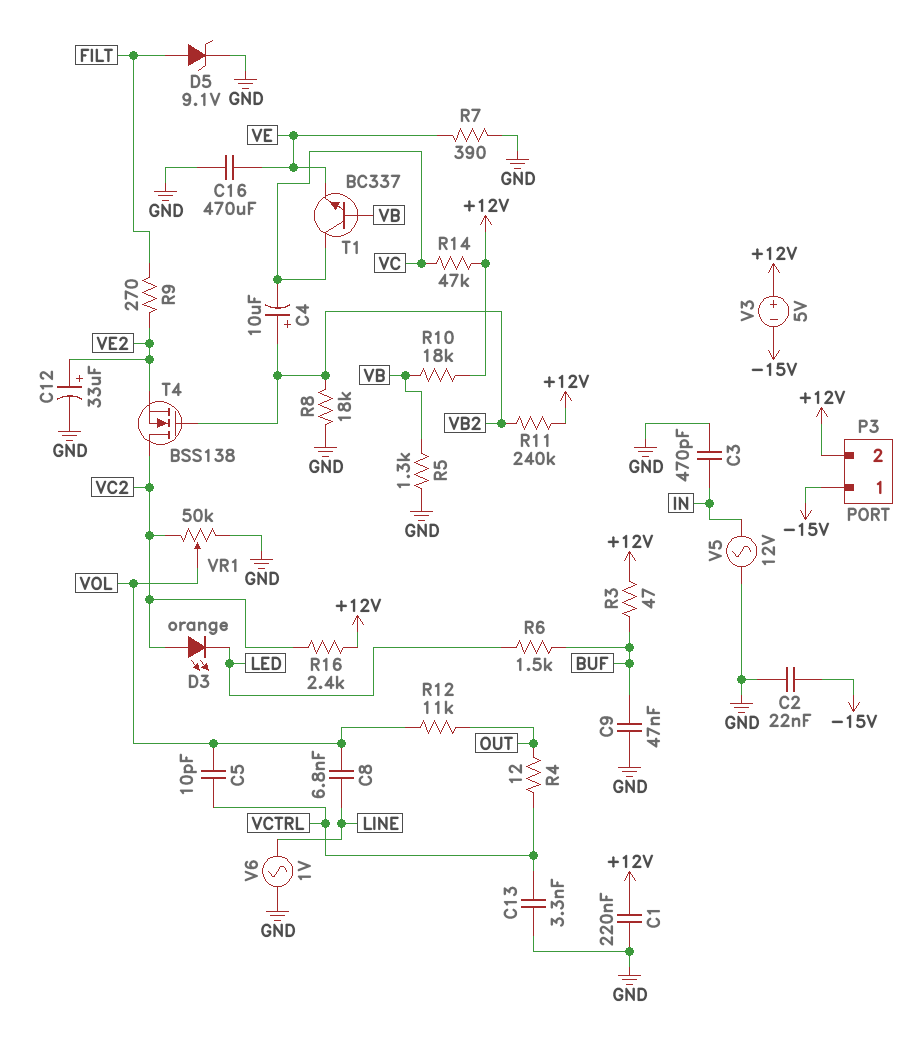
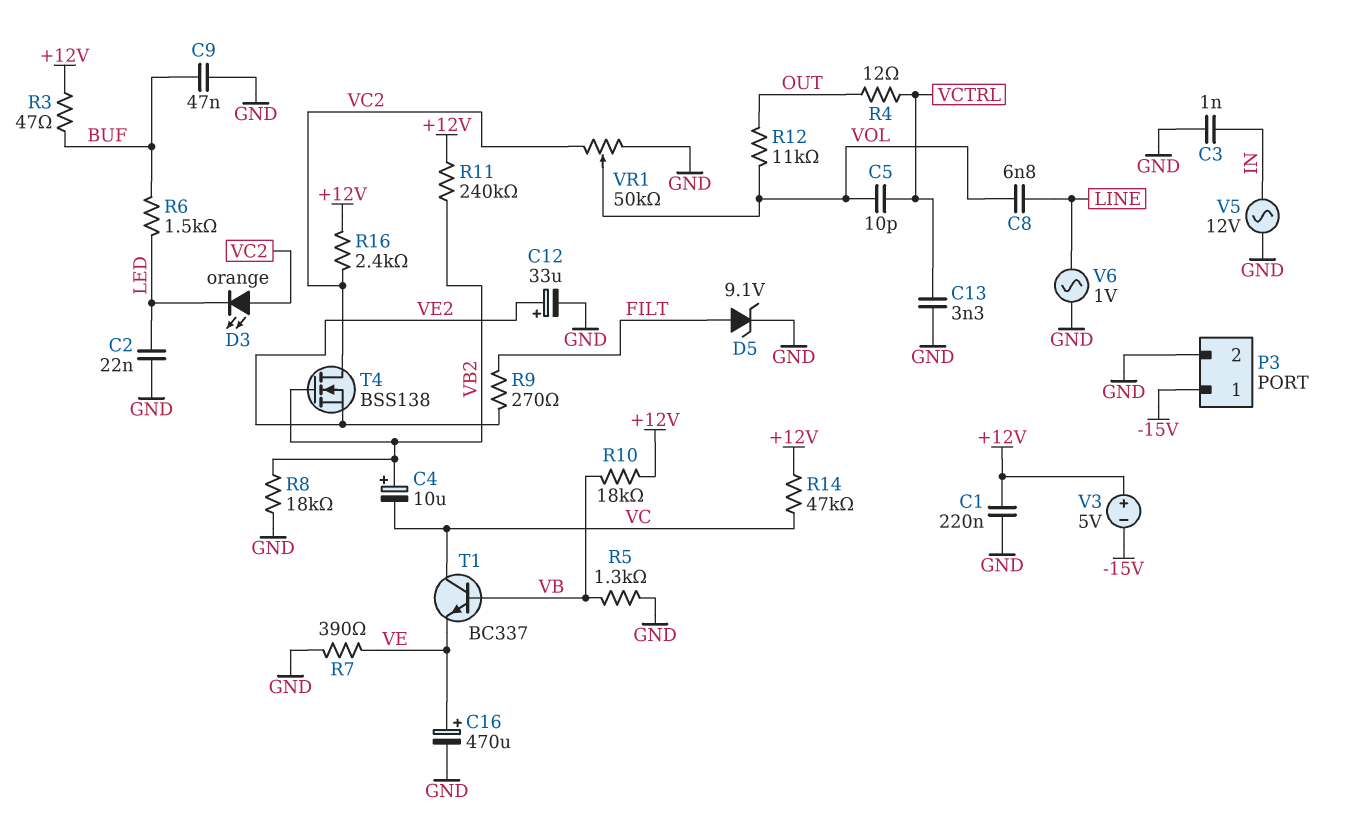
C2: 22nF (-15V, GND) -> 22nF (GND, LED)
C3: 470pF (GND, IN) -> 1nF (GND, IN)
C16: 470uF (GND, VE) -> 470uF (plus VE, minus GND)
P3 pin 2: +12V -> GND

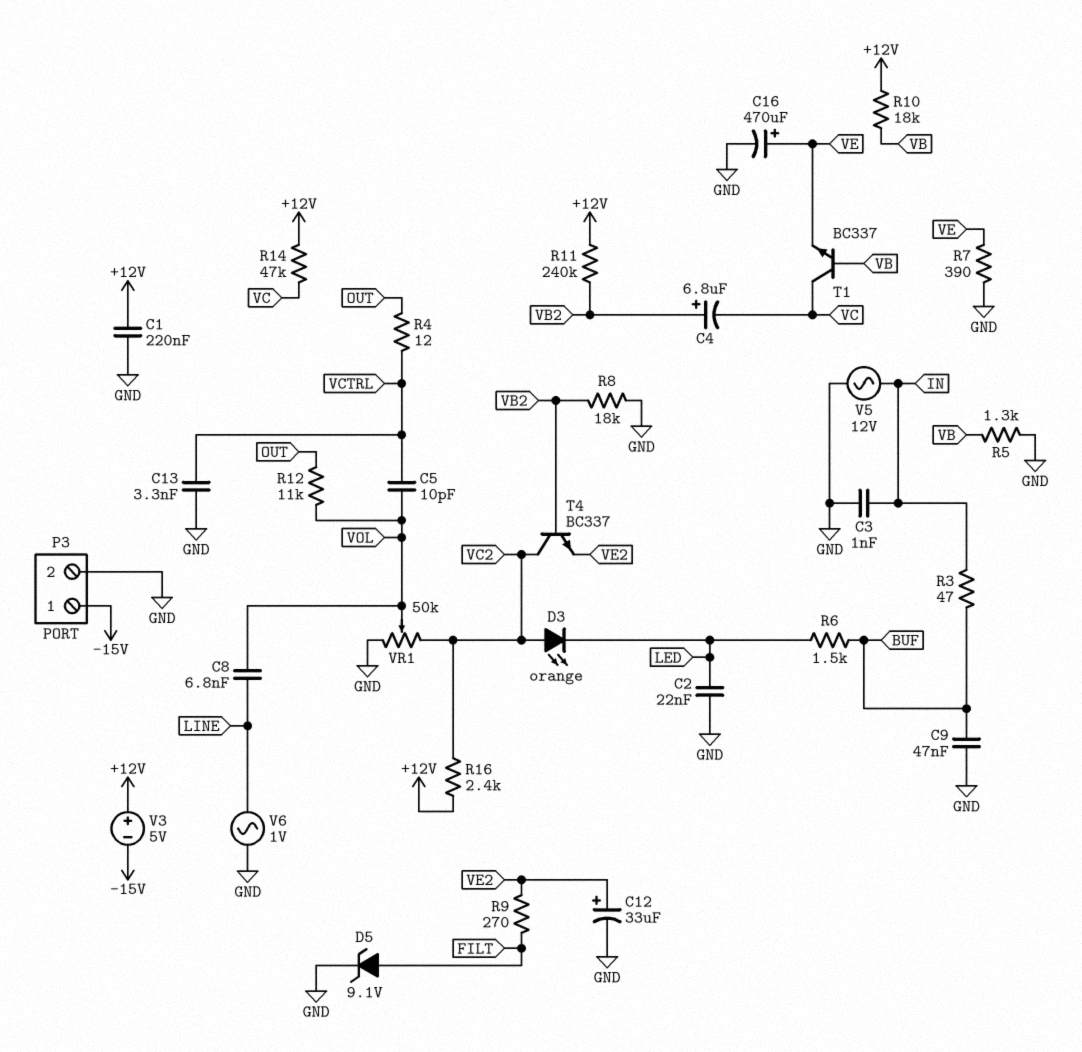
C4: 10uF (plus VB2, minus VC) -> 6.8uF (plus VB2, minus VC)
R3: 47 (+12V, BUF) -> 47 (BUF, IN)
T4: NMOS BSS138 (G VB2, D VC2, S VE2) -> NPN BC337 (B VB2, C VC2, E VE2)

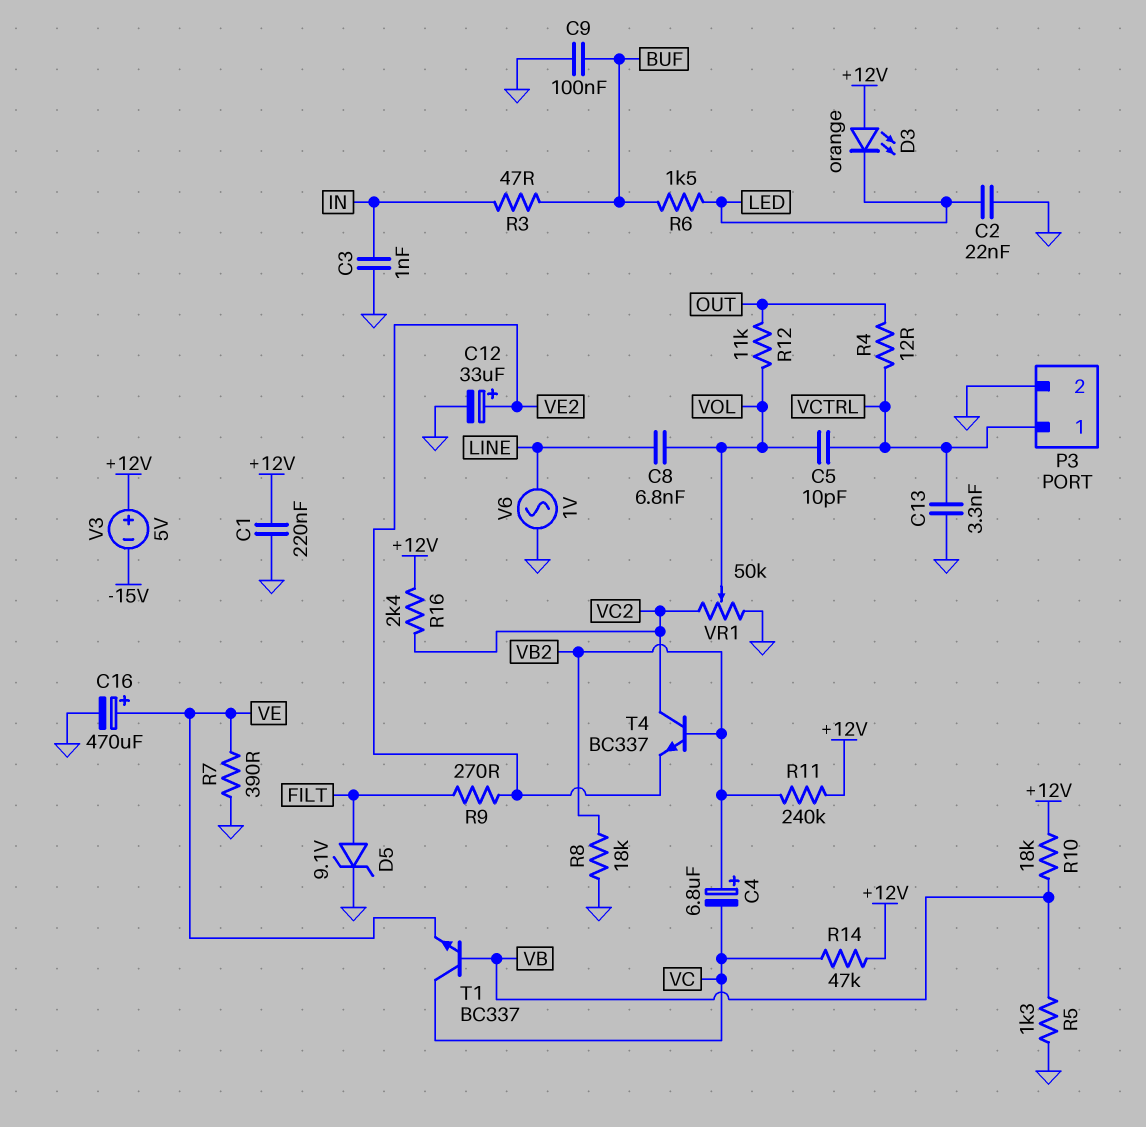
C9: 47nF (BUF, GND) -> 100nF (BUF, GND)
D3: LED orange (A VC2, K LED) -> LED orange (A +12V, K LED)
P3 pin 1: -15V -> VCTRL
V5: AC 12V (GND, IN) -> none

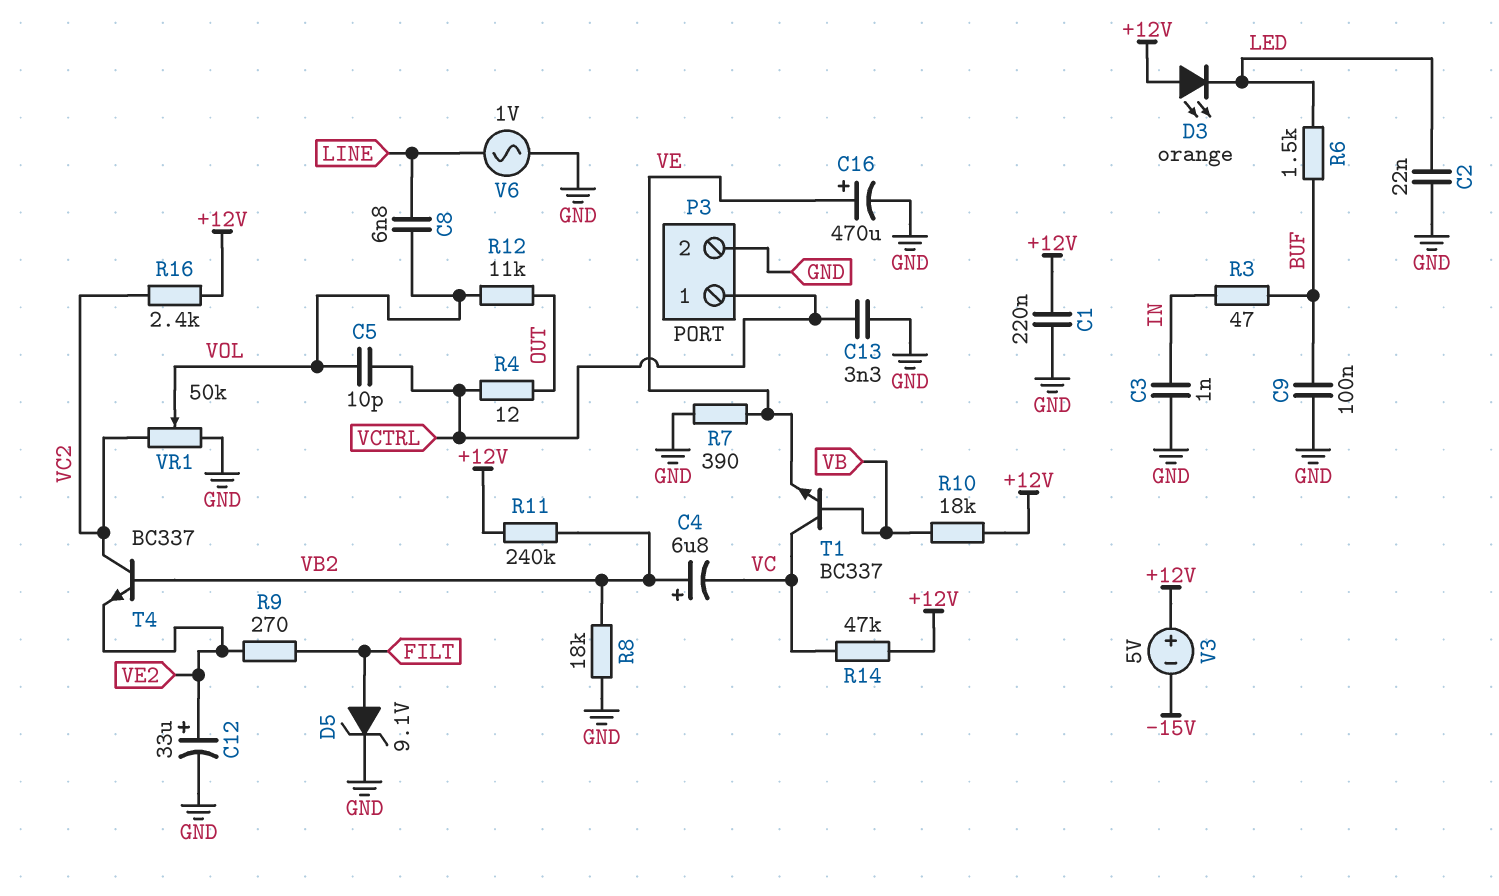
R5: 1.3k (GND, VB) -> none

